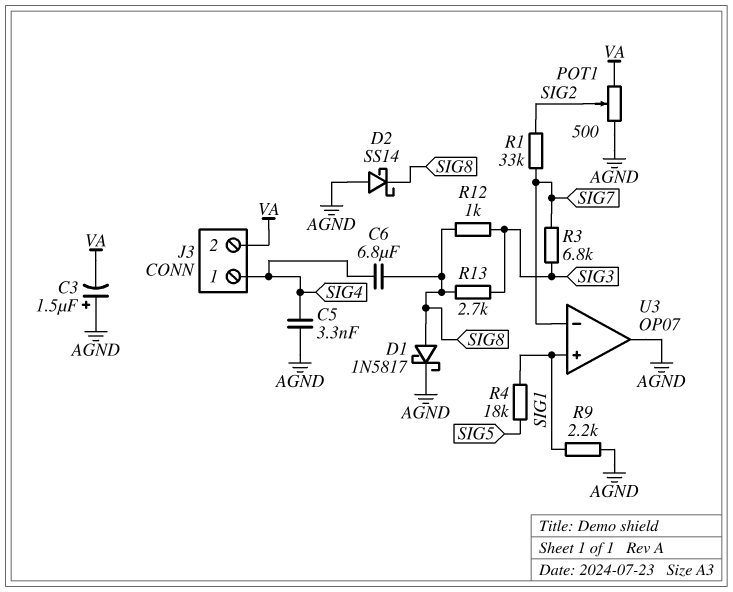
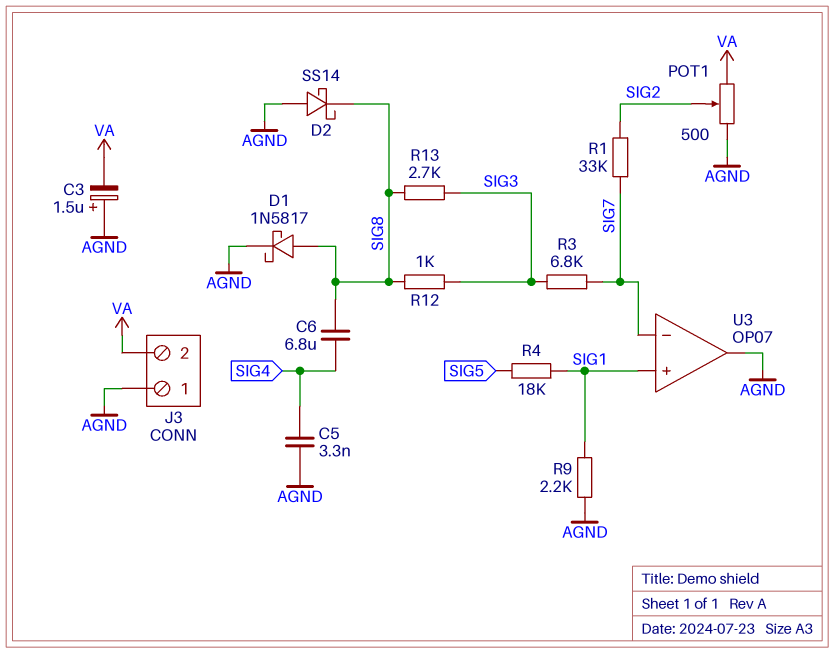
J3 pin 1: SIG4 -> AGND

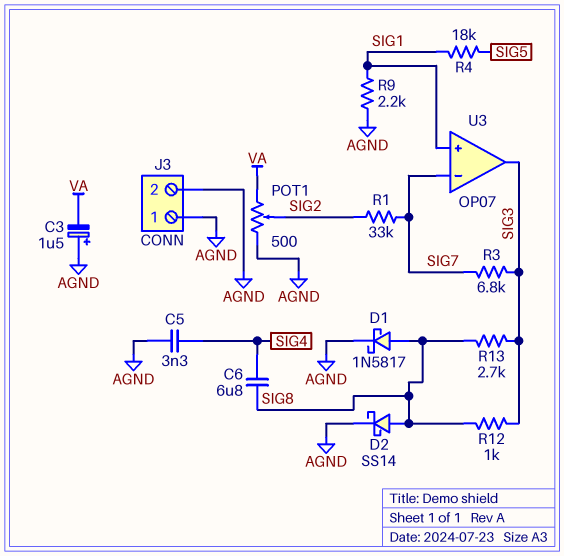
D2: schottky SS14 (A AGND, K SIG8) -> schottky SS14 (A SIG8, K AGND)
J3 pin 2: VA -> AGND
U3 pin out: AGND -> SIG3

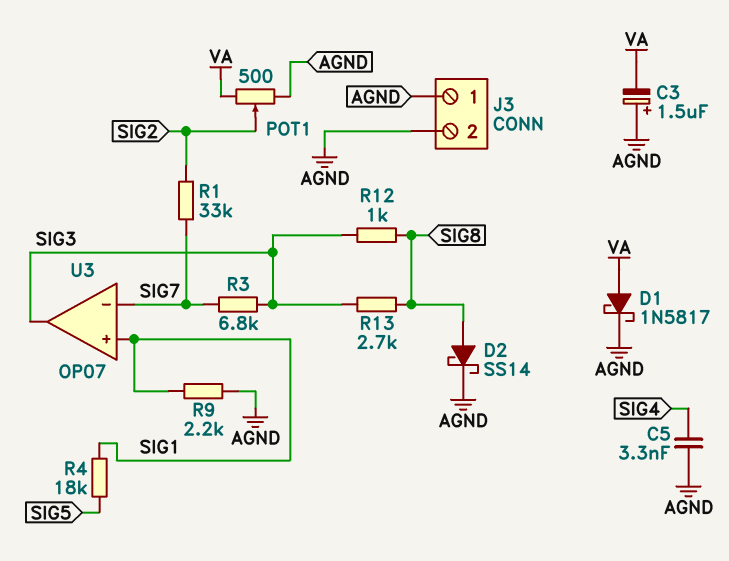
C6: 6.8uF (SIG4, SIG8) -> none
D1: schottky 1N5817 (A SIG8, K AGND) -> schottky 1N5817 (A VA, K AGND)

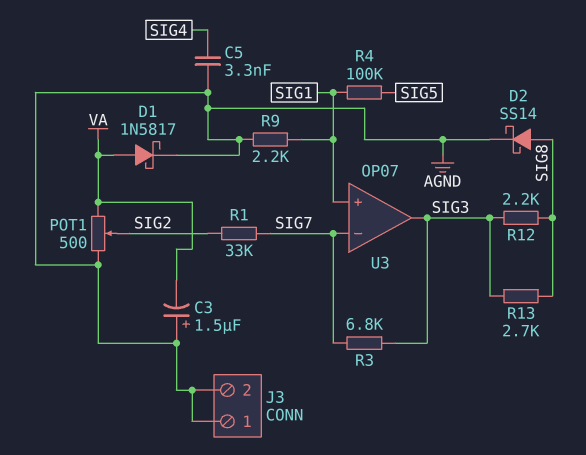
R4: 18k (SIG1, SIG5) -> 100k (SIG1, SIG5)
R12: 1k (SIG3, SIG8) -> 2.2k (SIG3, SIG8)

